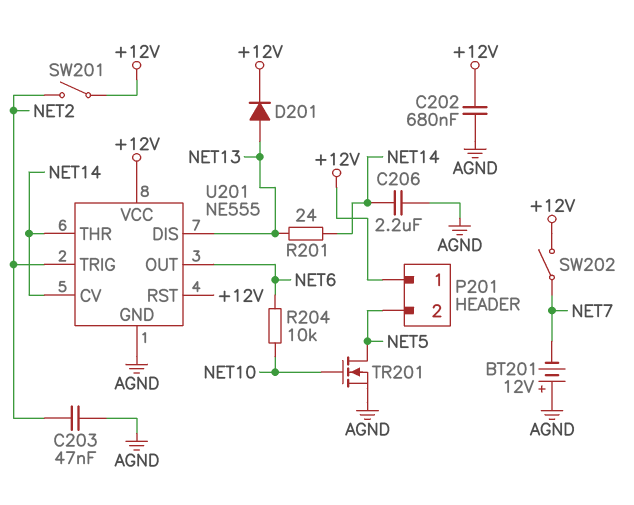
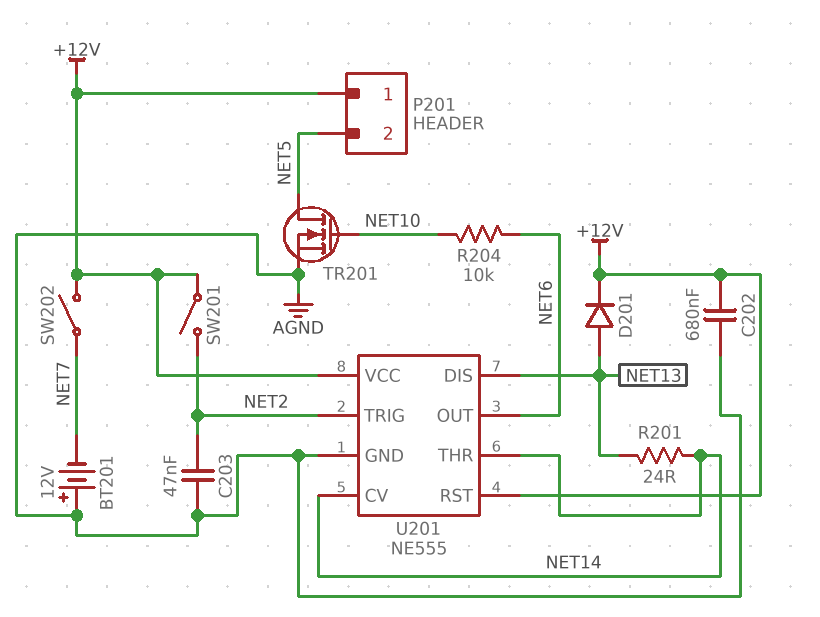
C206: 2.2uF (AGND, NET14) -> none

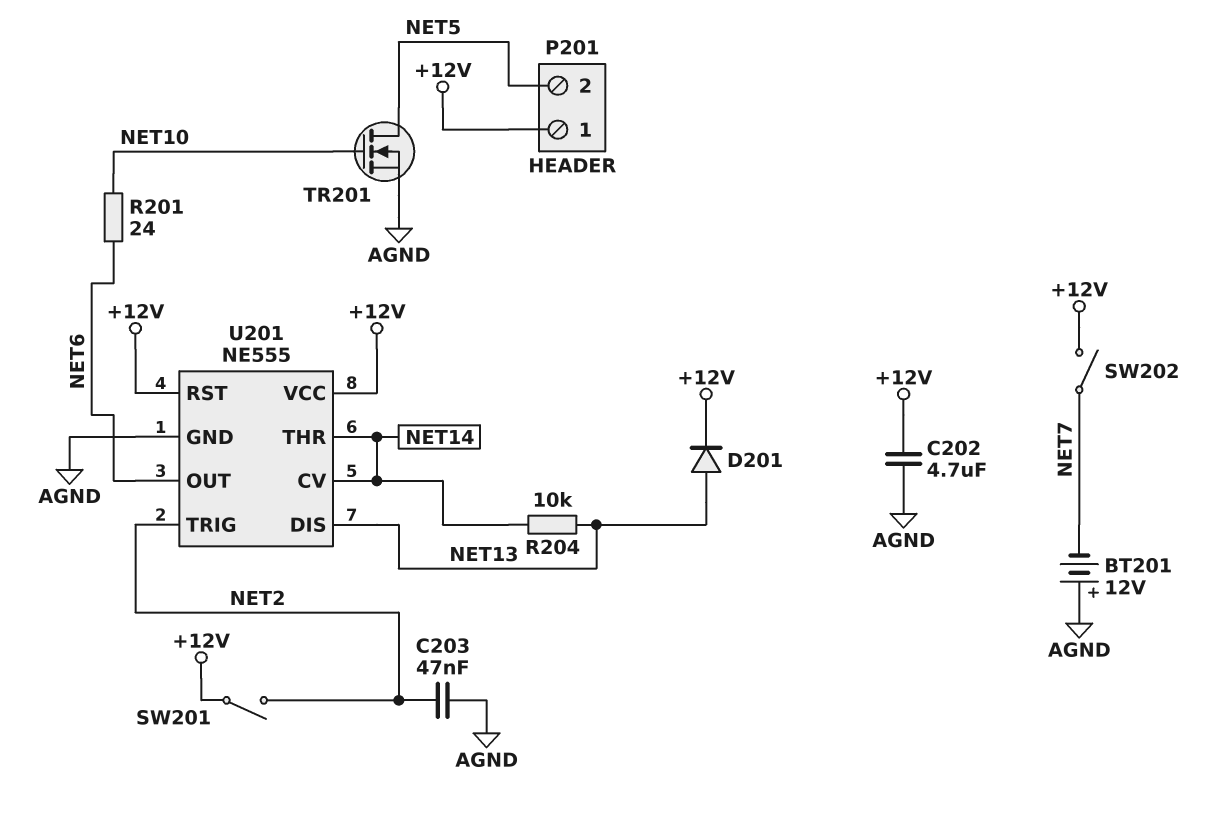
C202: 680nF (+12V, AGND) -> 4.7uF (+12V, AGND)
R201: 24 (NET13, NET14) -> 24 (NET6, NET10)
R204: 10k (NET6, NET10) -> 10k (NET13, NET14)

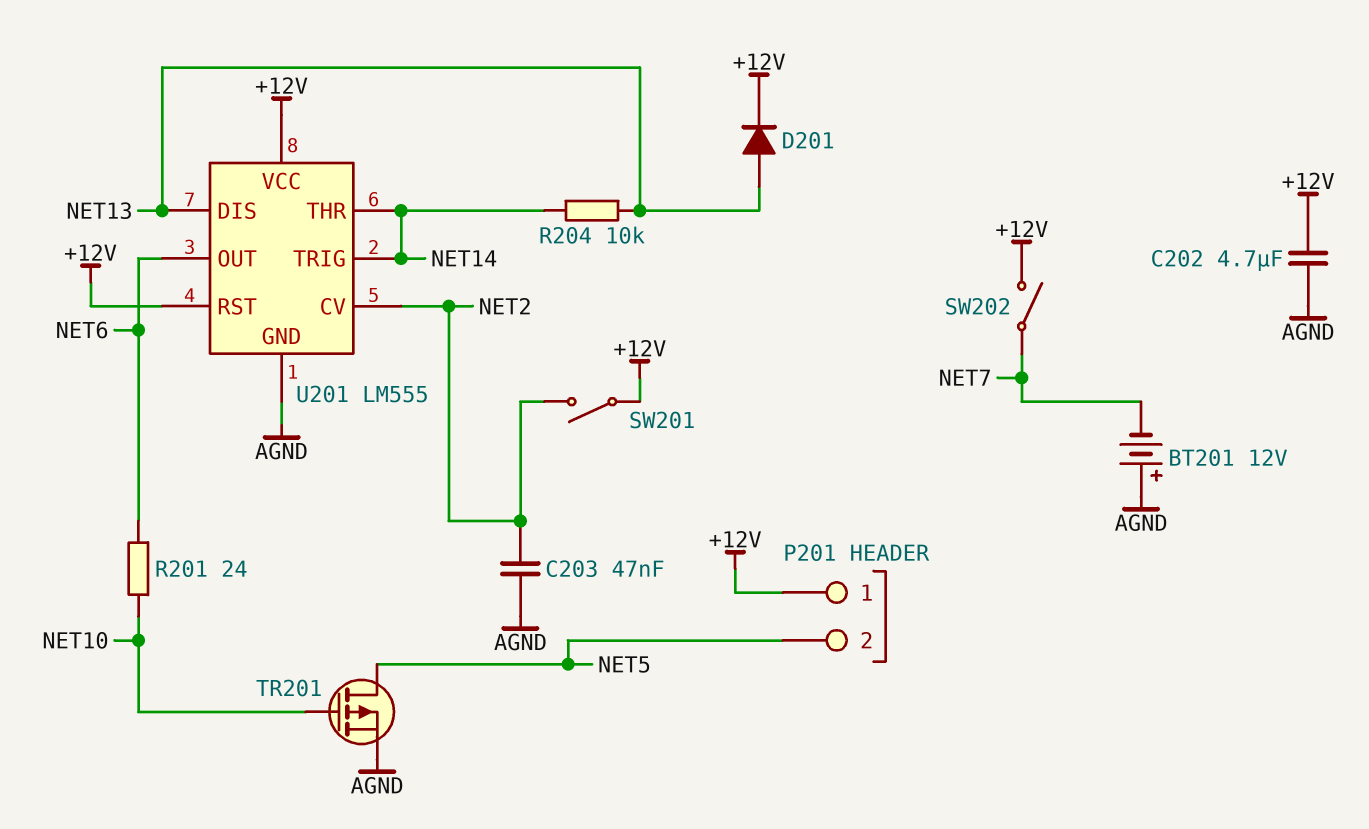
TR201: NMOS (G NET10, D NET5, S AGND) -> PMOS (G NET10, D NET5, S AGND)
U201: NE555 -> LM555
U201 pin CV: NET14 -> NET2
U201 pin TRIG: NET2 -> NET14

